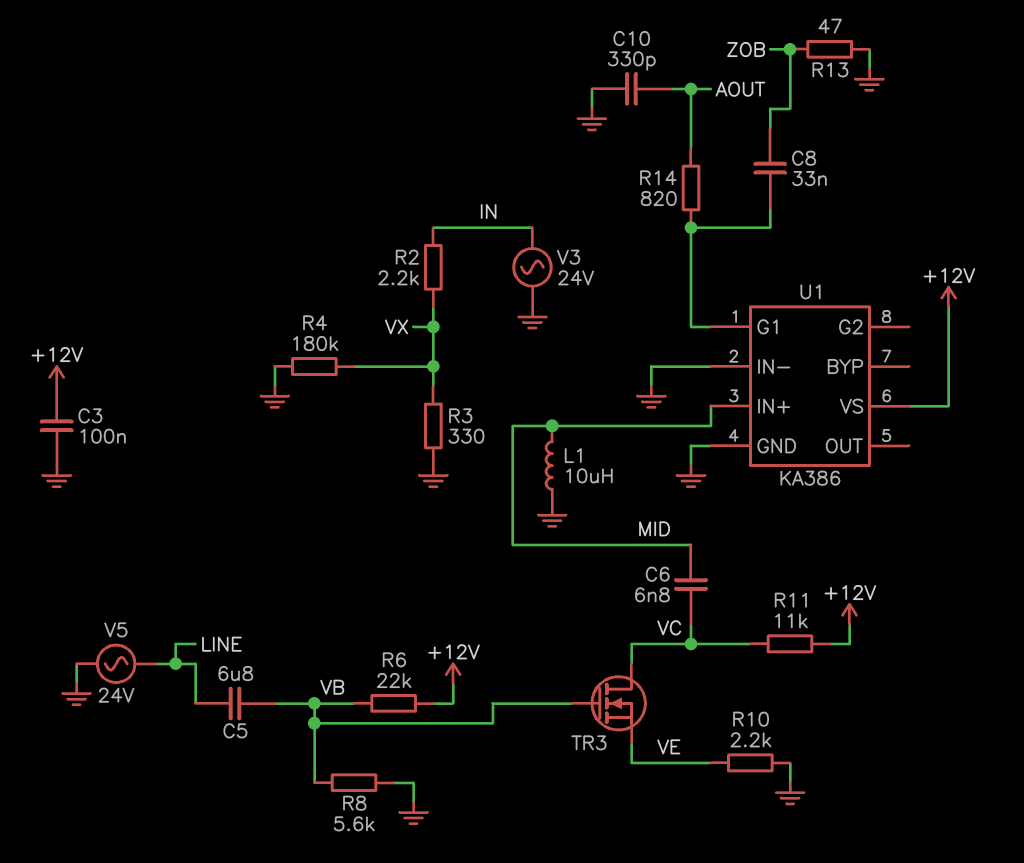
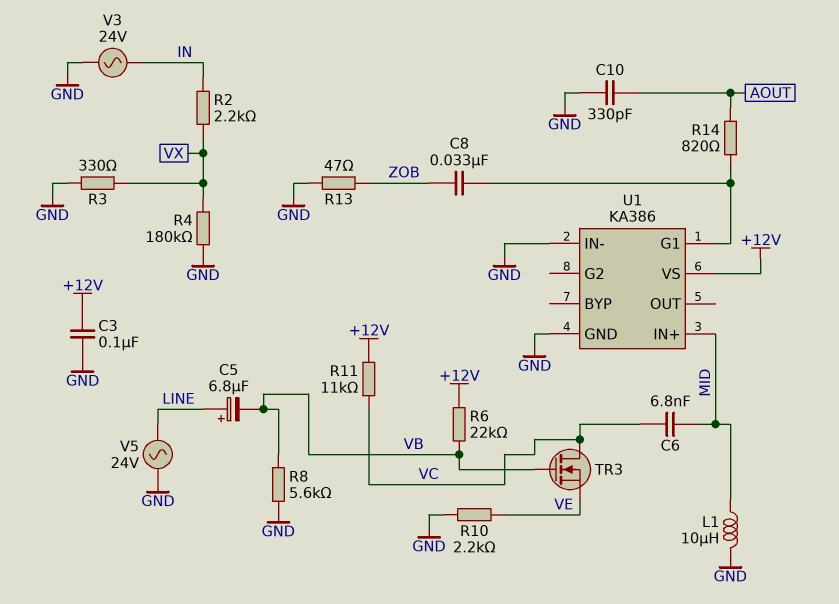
C5: 6.8uF (LINE, VB) -> 6.8uF (plus LINE, minus VB)

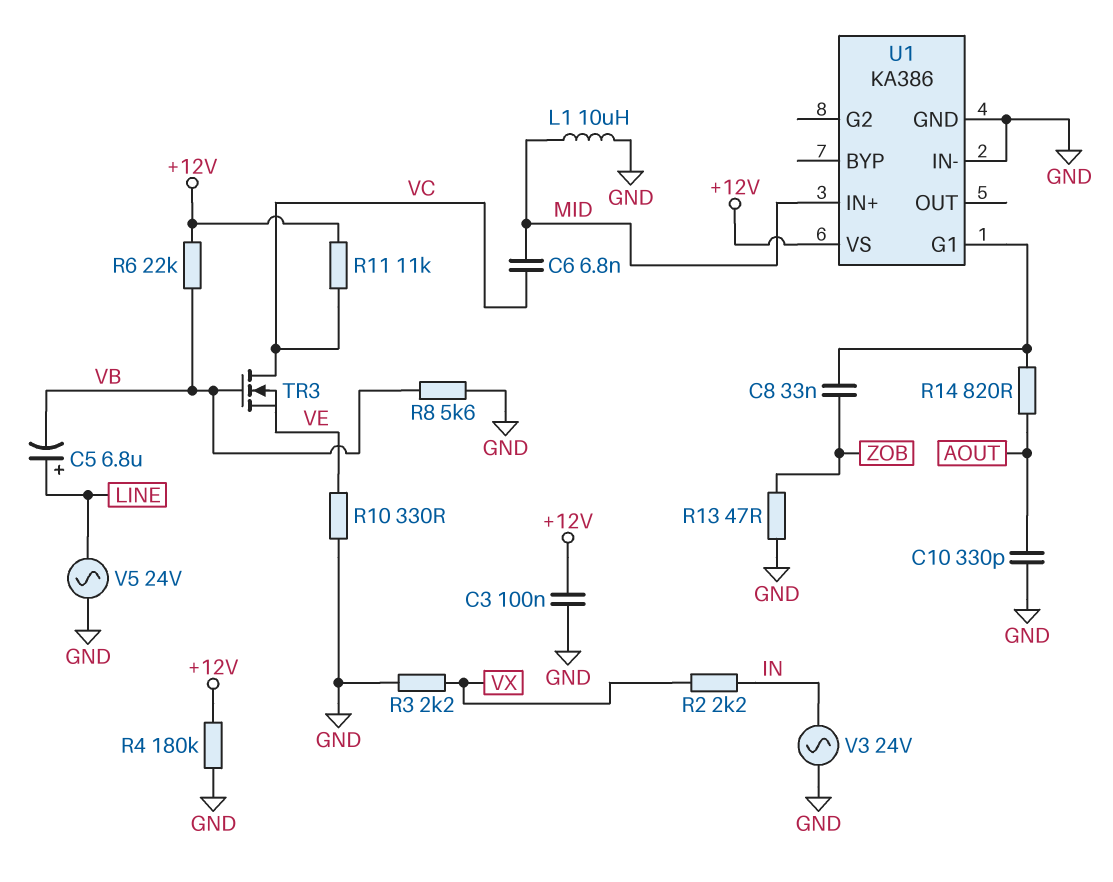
R3: 330 (GND, VX) -> 2.2k (GND, VX)
R4: 180k (GND, VX) -> 180k (+12V, GND)
R10: 2.2k (GND, VE) -> 330 (GND, VE)

